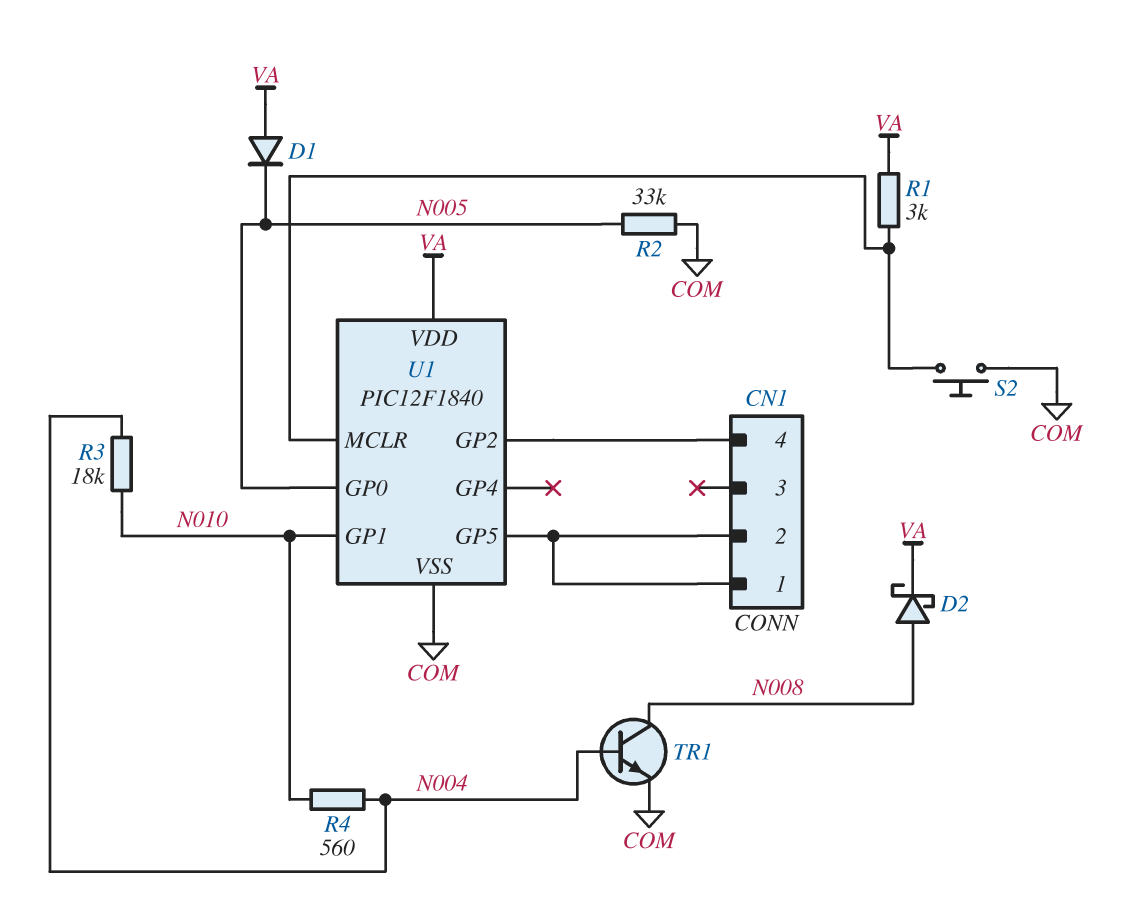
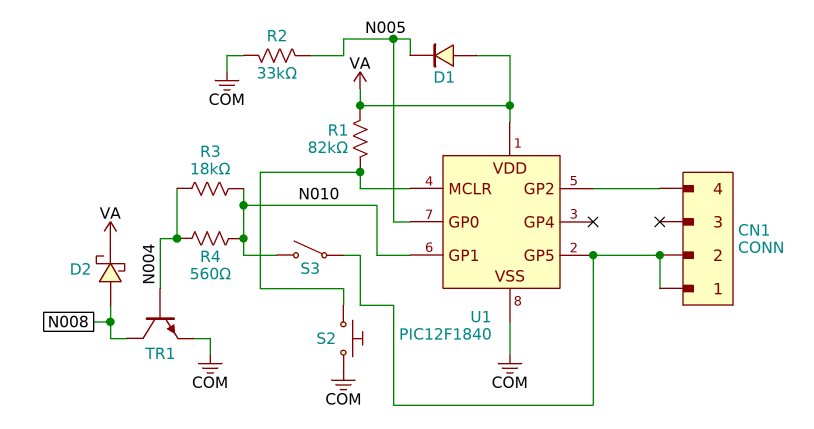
R1: 3k (U1/MCLR, VA) -> 82k (U1/MCLR, VA)
S3: none -> switch (CN1/1, N010)

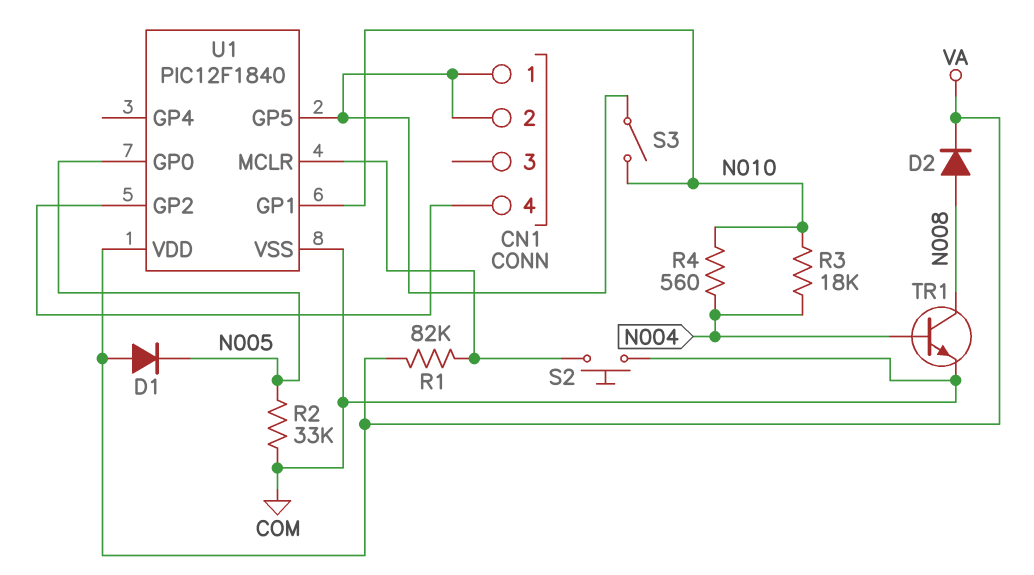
D2: schottky (A N008, K VA) -> diode (A N008, K VA)

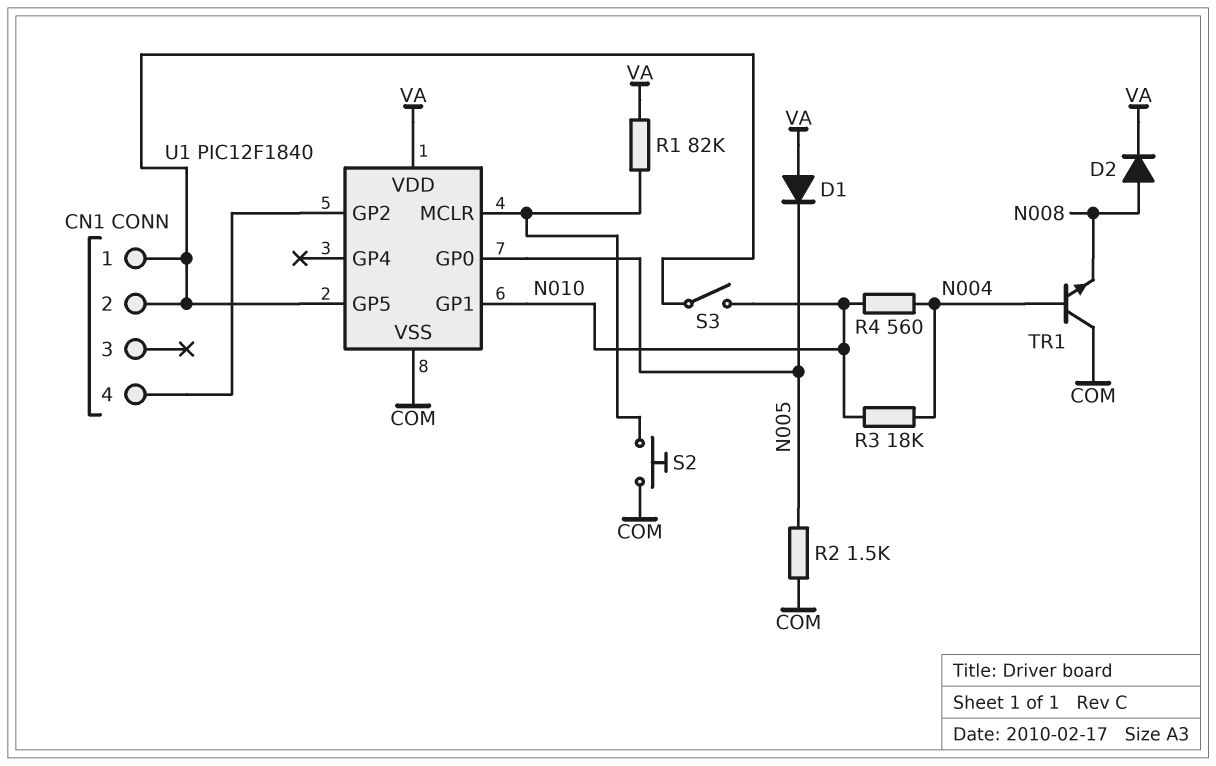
R2: 33k (COM, N005) -> 1.5k (COM, N005)
TR1: NPN (B N004, C N008, E COM) -> NPN (B N004, C COM, E N008)

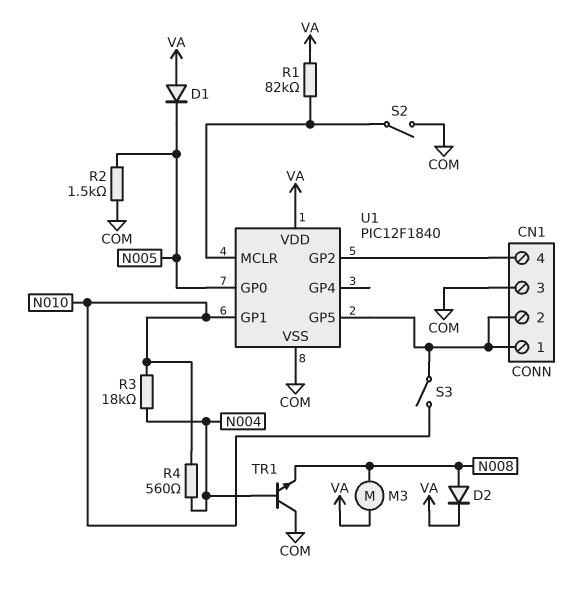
CN1 pin 3: none -> COM
M3: none -> motor (N008, VA)
S2: button (COM, U1/MCLR) -> switch (COM, U1/MCLR)

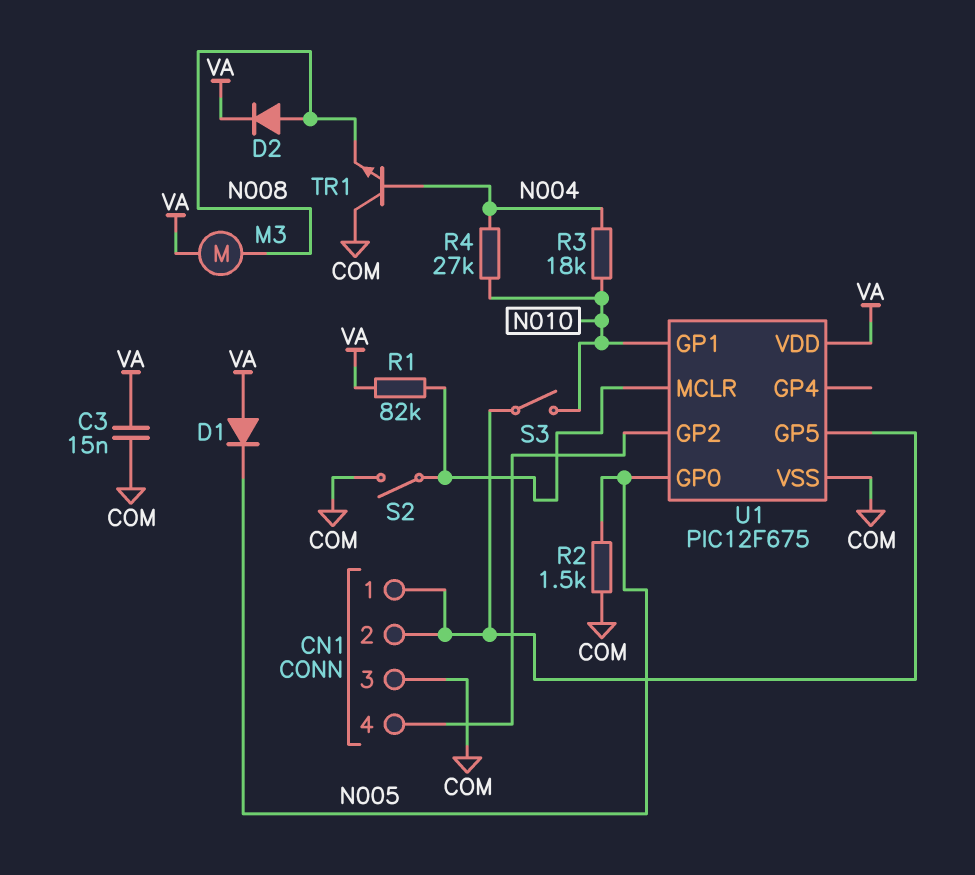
C3: none -> 15nF (COM, VA)
R4: 560 (N004, N010) -> 27k (N004, N010)
U1: PIC12F1840 -> PIC12F675

